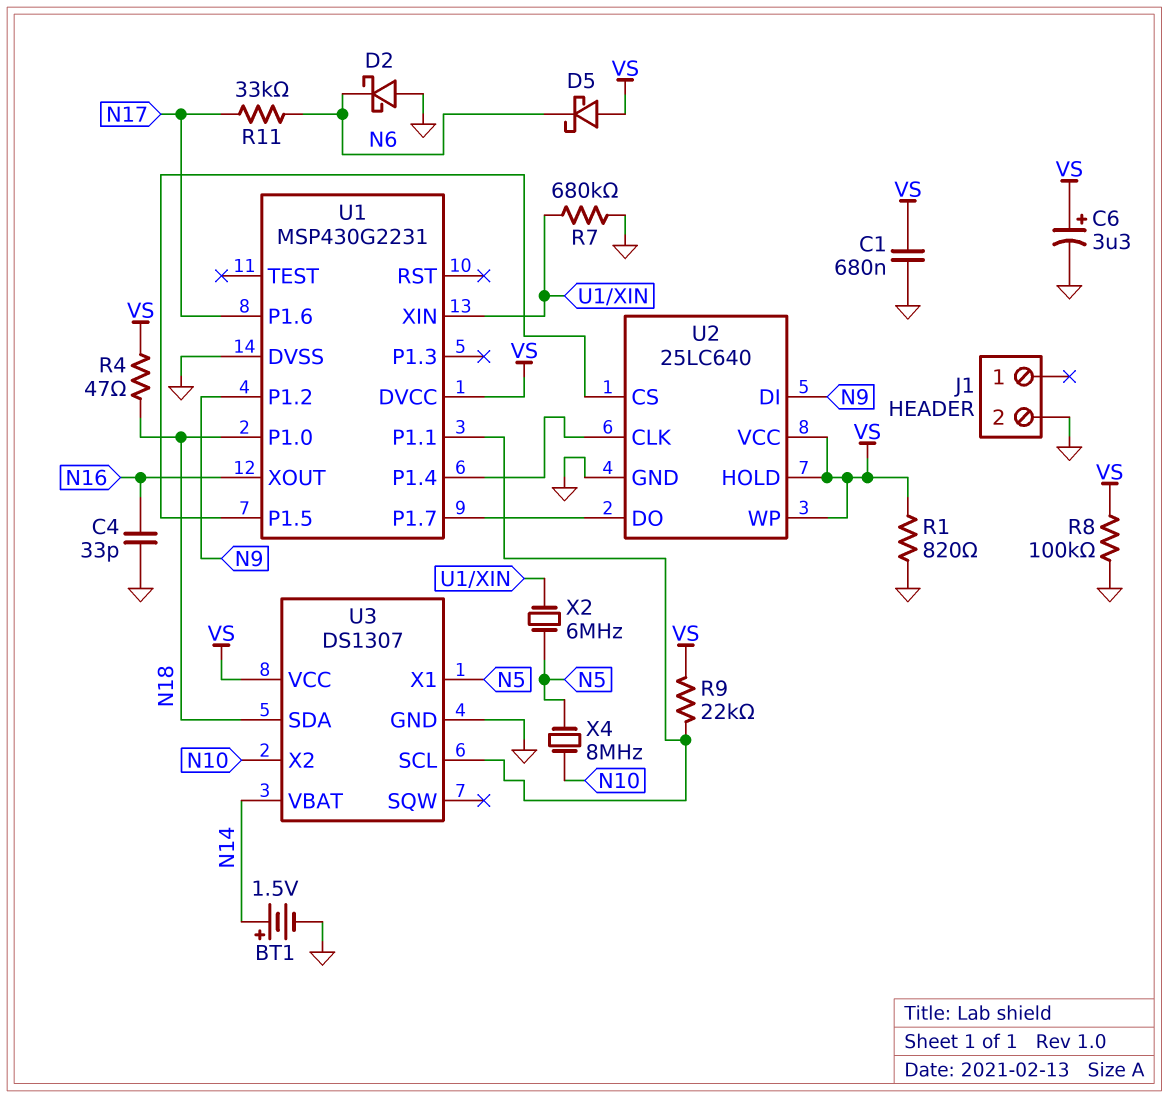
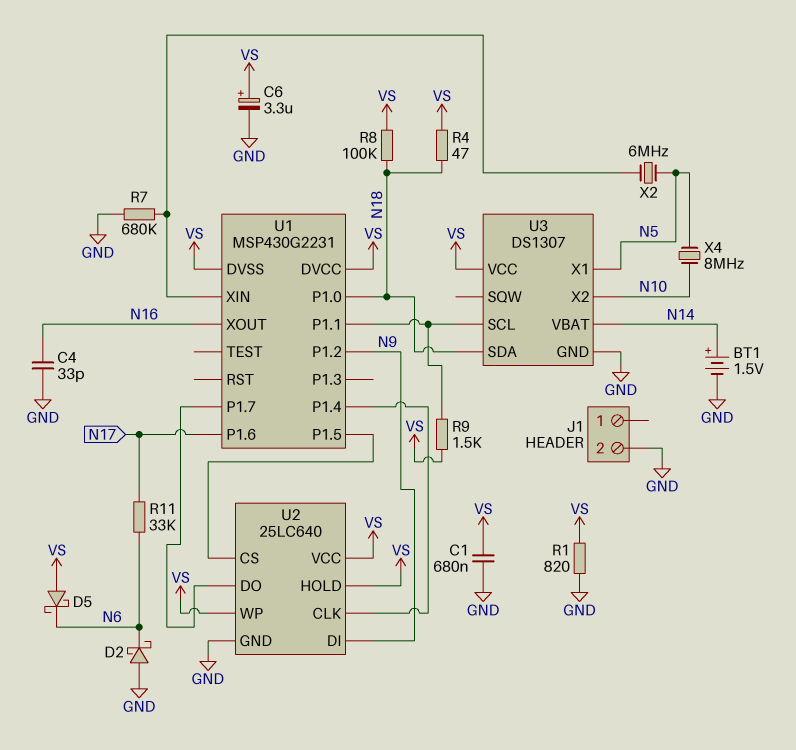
R8: 100k (GND, VS) -> 100k (N18, VS)
R9: 22k (U1/P1.1, VS) -> 1.5k (U1/P1.1, VS)
U1 pin DVSS: GND -> VS

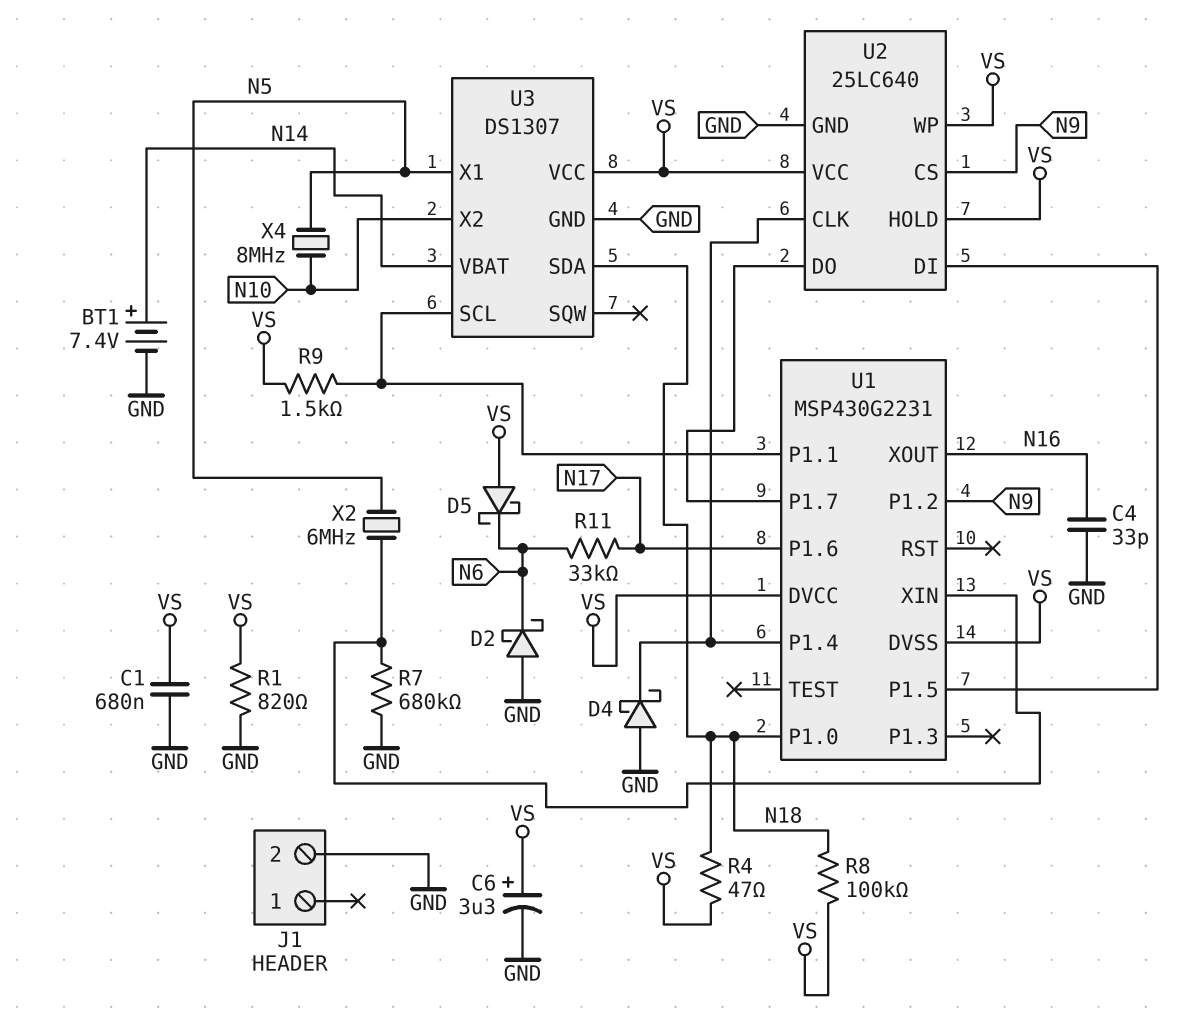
BT1: 1.5V (plus N14, minus GND) -> 7.4V (plus N14, minus GND)
D4: none -> schottky (A GND, K U1/P1.4)
U2 pin CS: U1/P1.5 -> N9
U2 pin DI: N9 -> U1/P1.5

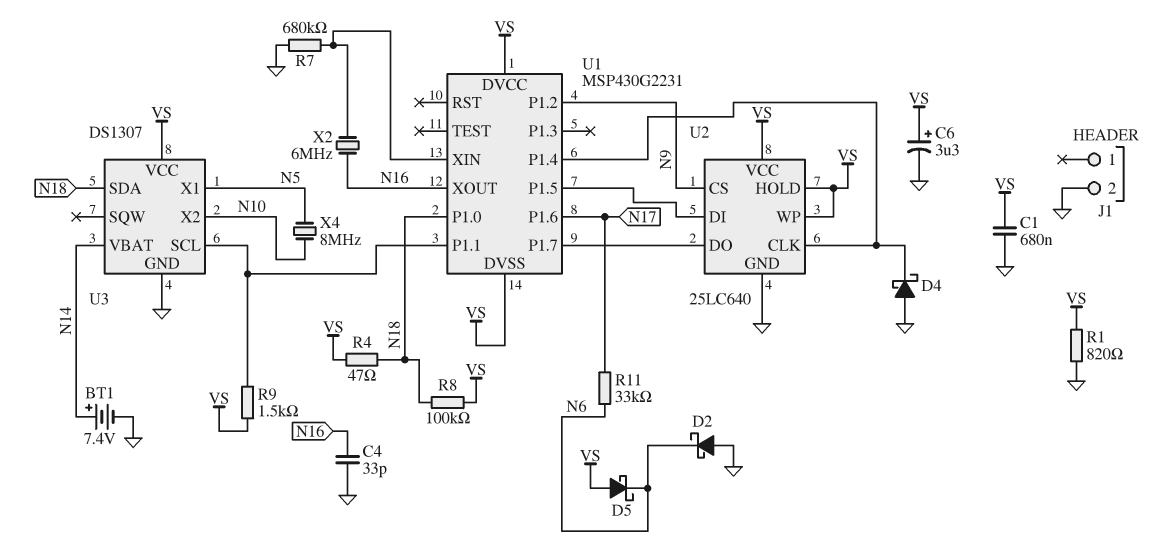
X2: 6MHz (N5, U1/XIN) -> 6MHz (N16, U1/XIN)

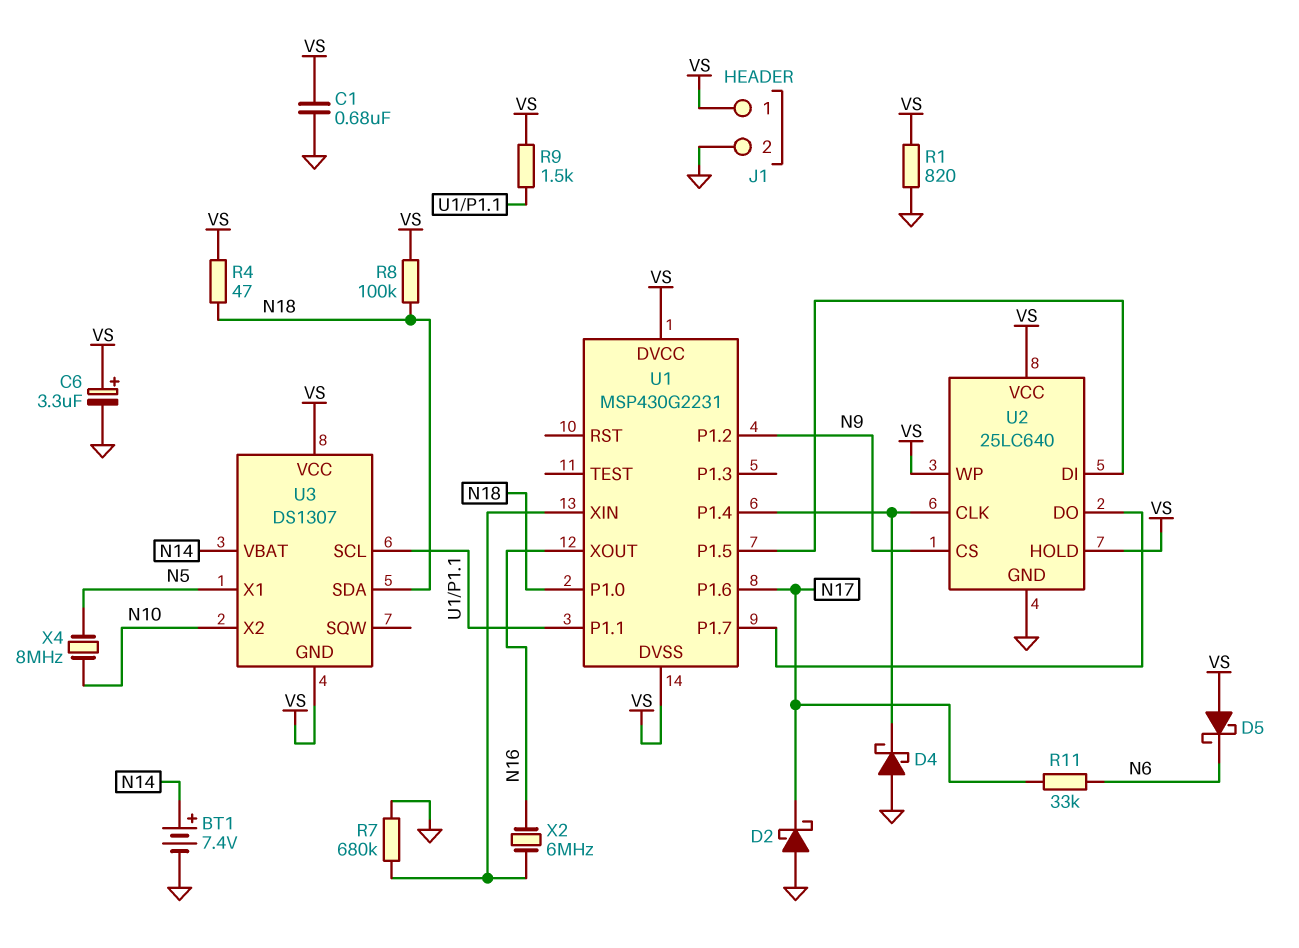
C4: 33pF (GND, N16) -> none
D2: schottky (A GND, K N6) -> schottky (A GND, K N17)
J1 pin 1: none -> VS
U3 pin GND: GND -> VS

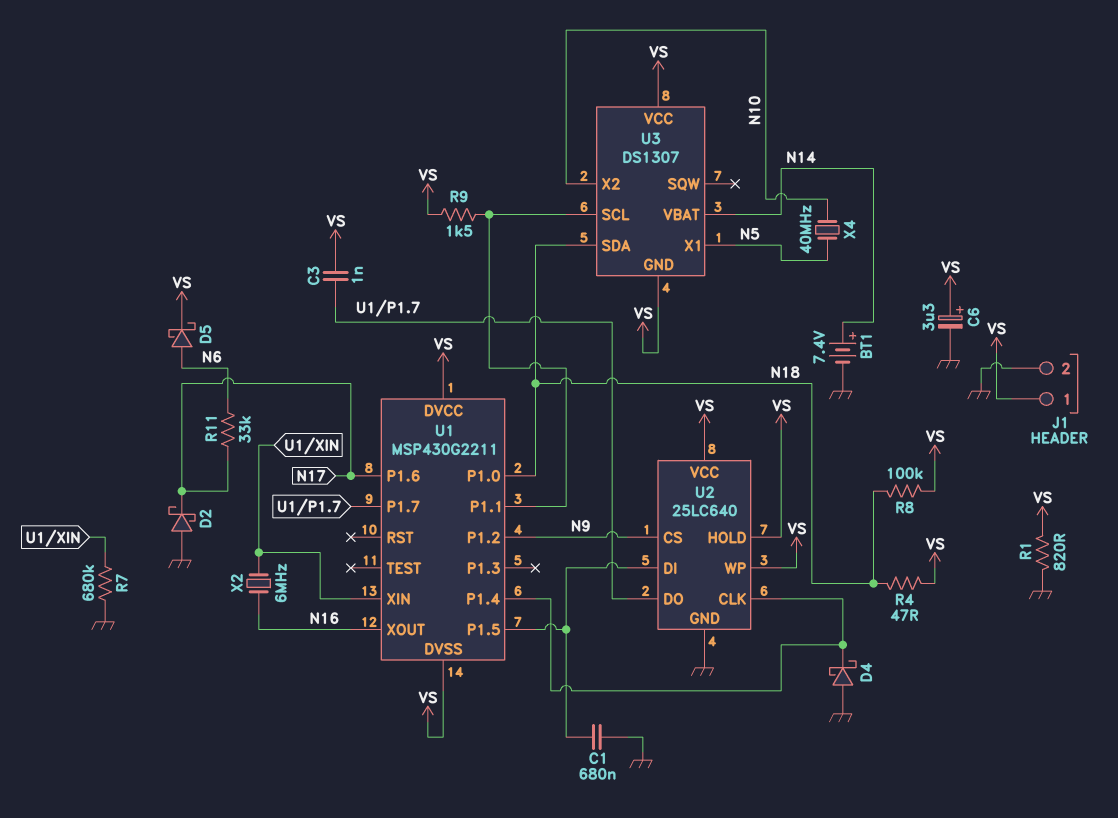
C1: 680nF (GND, VS) -> 680nF (GND, U1/P1.5)
C3: none -> 1nF (U1/P1.7, VS)
D5: schottky (A VS, K N6) -> schottky (A N6, K VS)
U1: MSP430G2231 -> MSP430G2211
X4: 8MHz (N5, N10) -> 40MHz (N5, N10)

